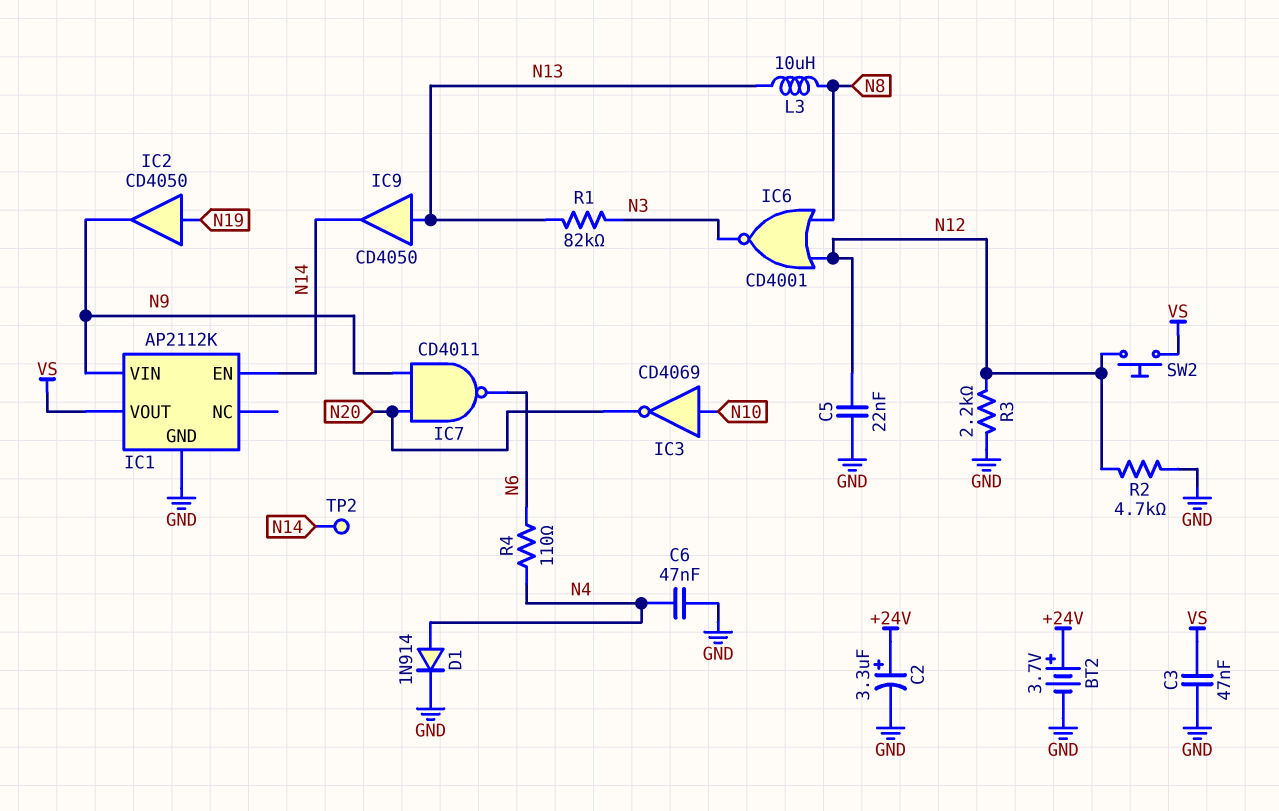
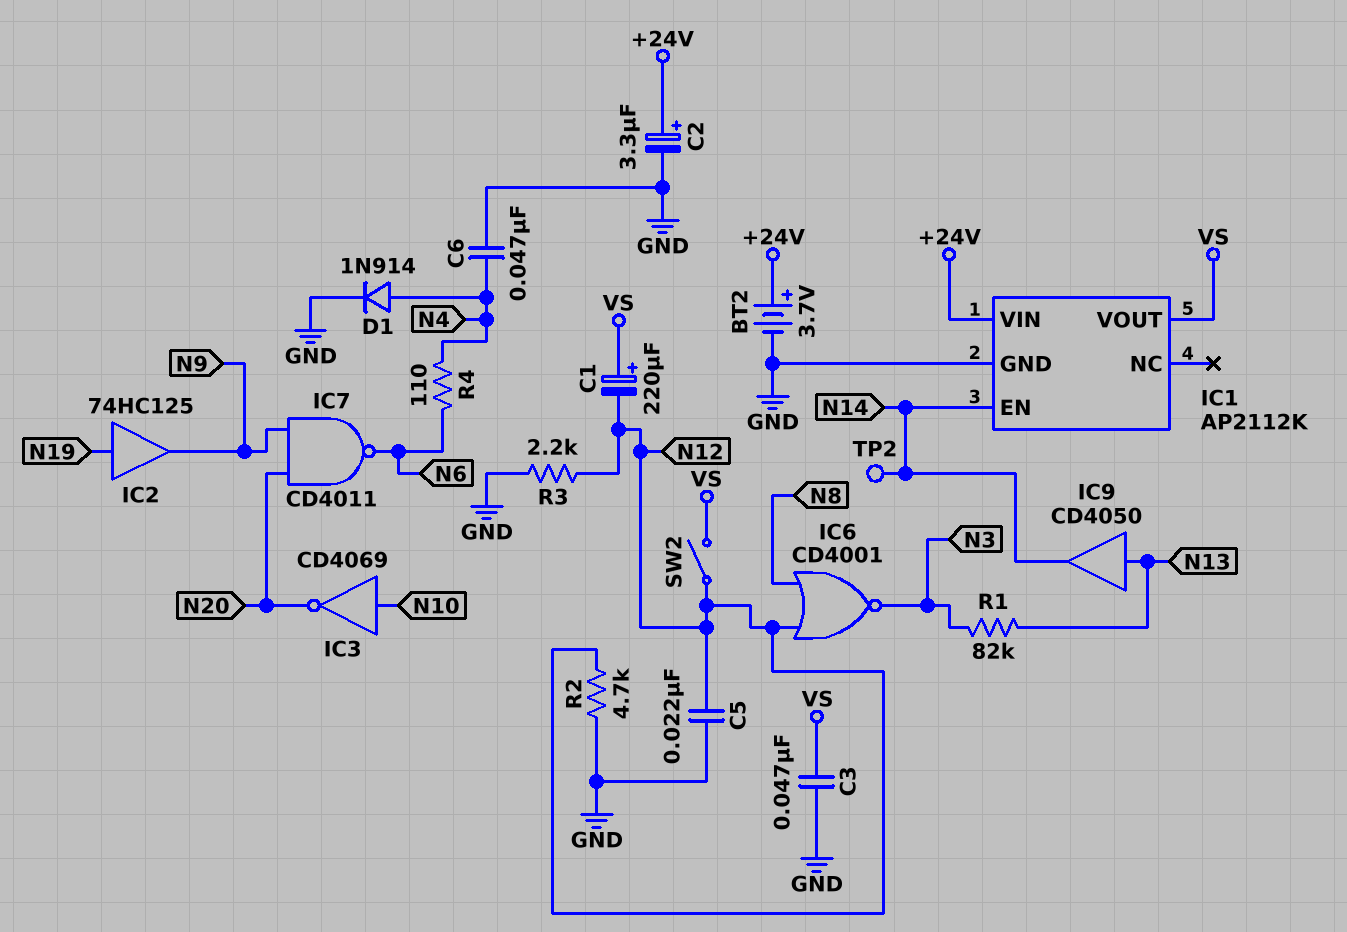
C1: none -> 220uF (plus VS, minus N12)
IC1 pin VIN: N9 -> +24V
IC2: buffer CD4050 (in N19, out N9) -> buffer 74HC125 (in N19, out N9)
L3: 10uH (N8, N13) -> none
SW2: button (N12, VS) -> switch (N12, VS)

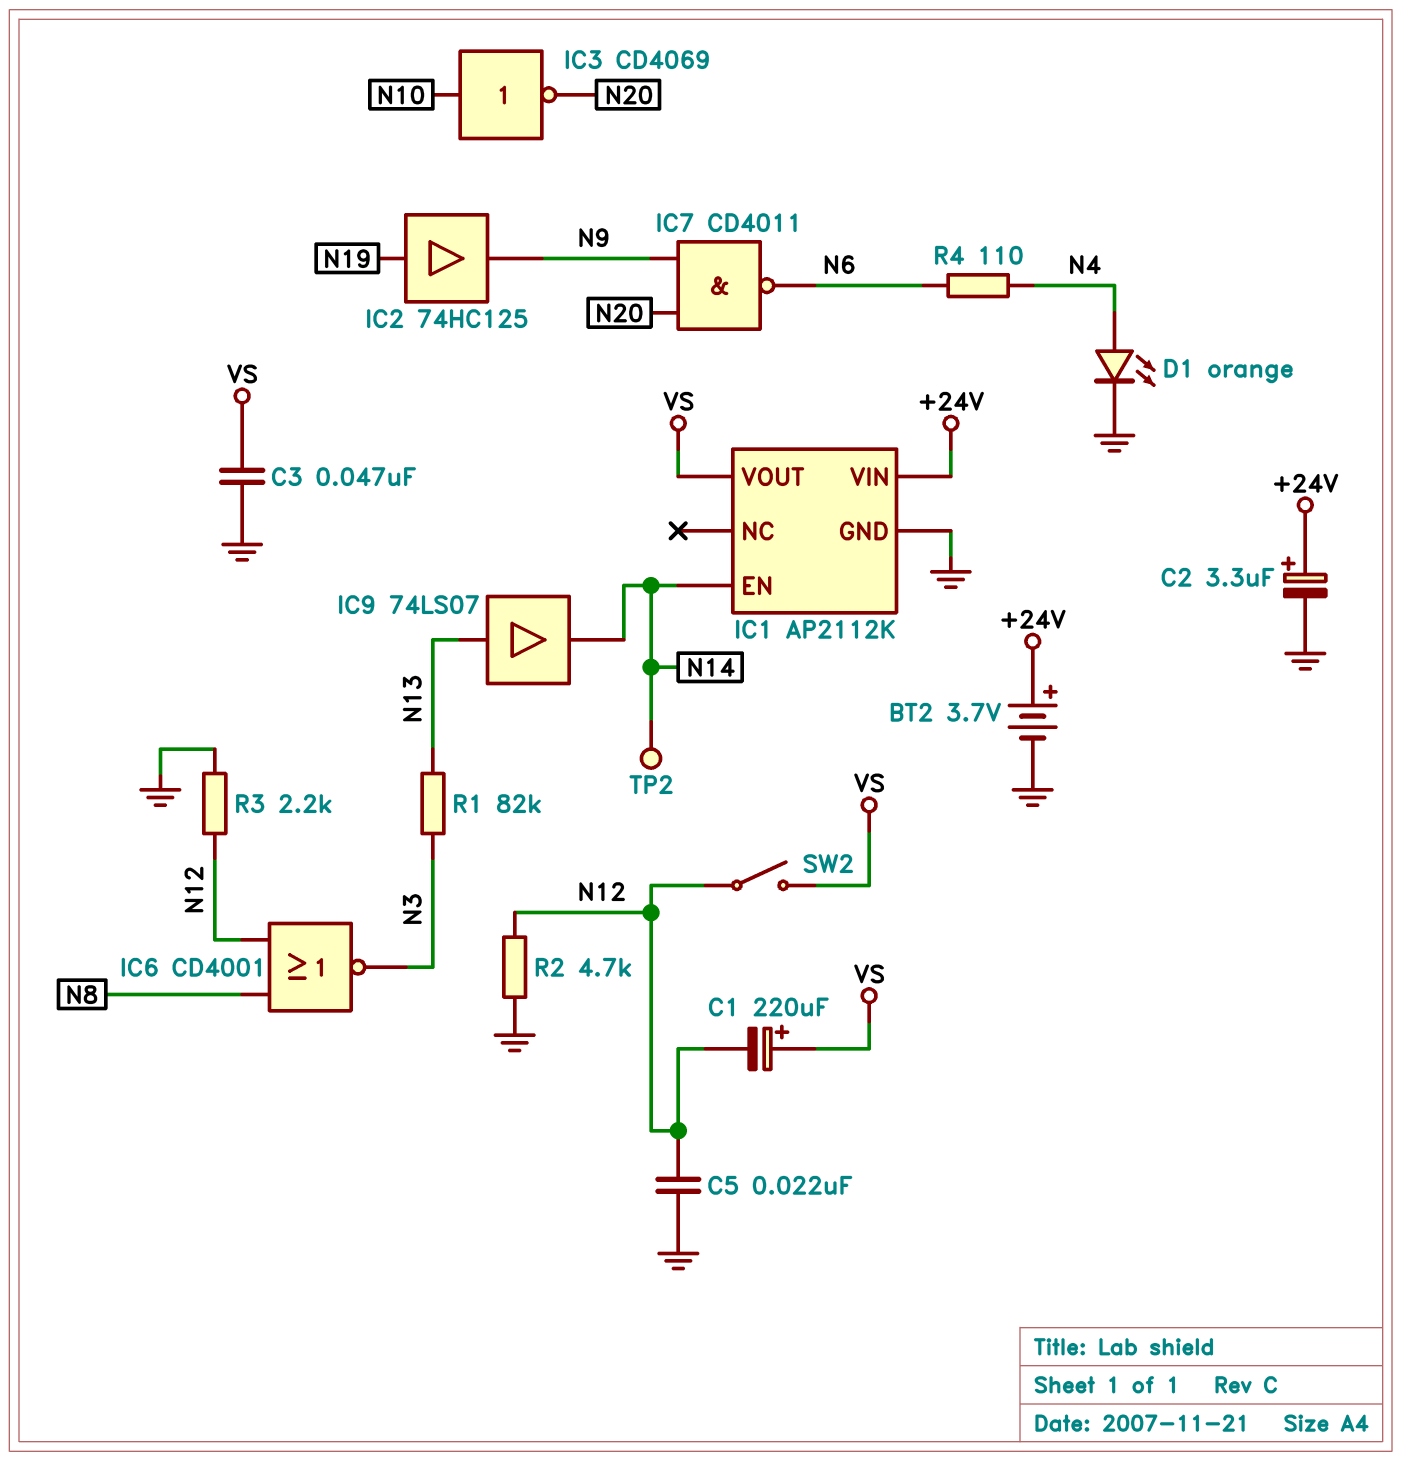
C6: 47nF (GND, N4) -> none
D1: diode 1N914 (A N4, K GND) -> LED orange (A N4, K GND)
IC9: buffer CD4050 (in N13, out N14) -> buffer 74LS07 (in N13, out N14)

